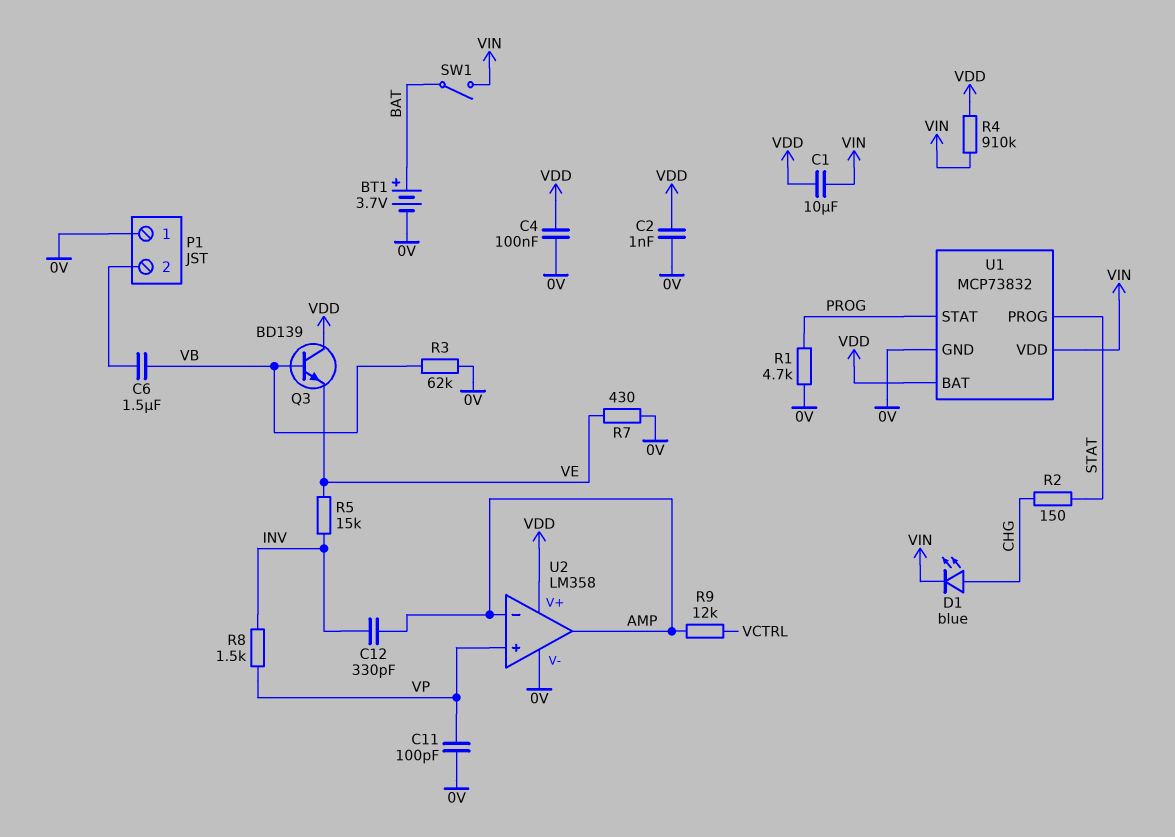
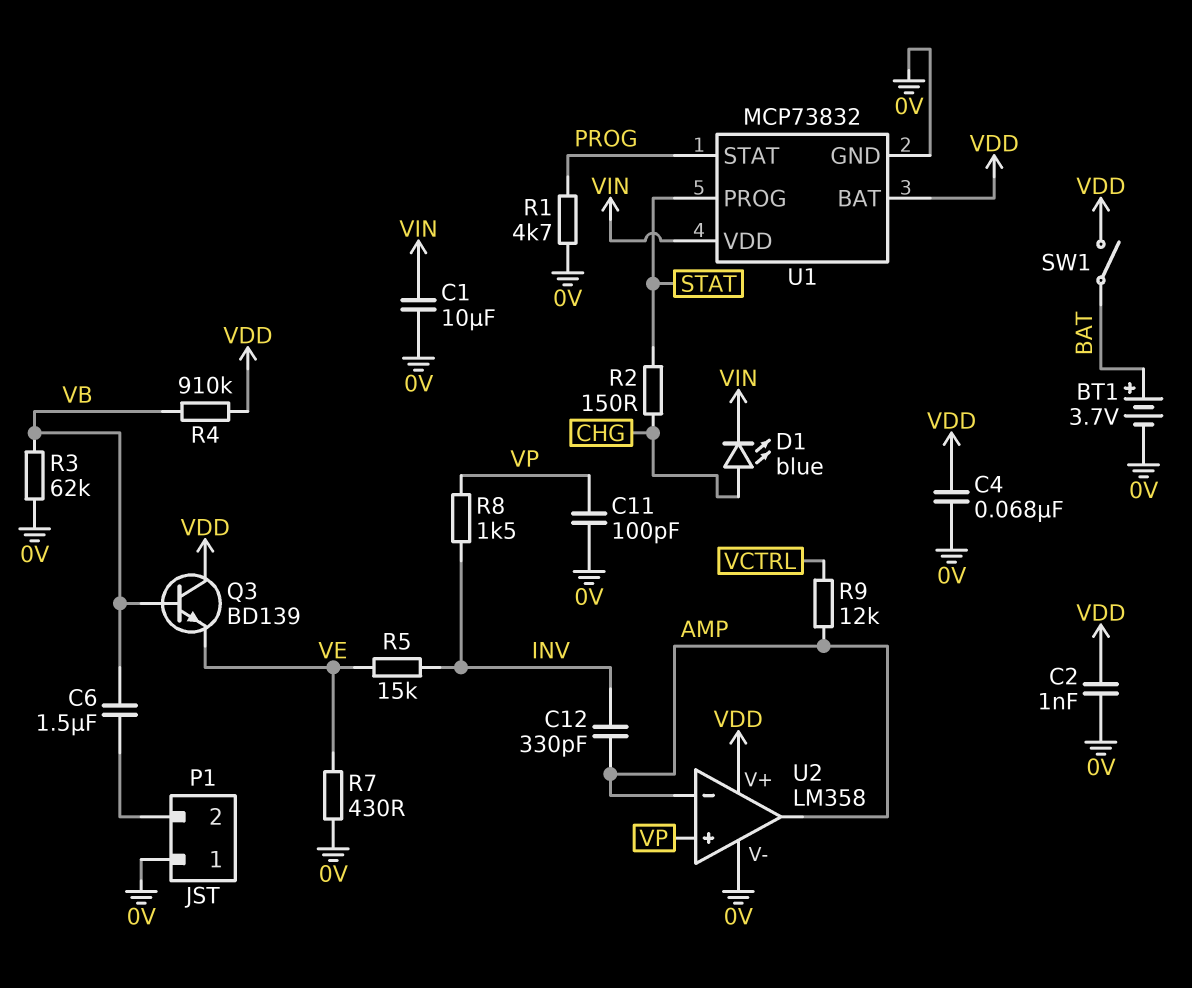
C1: 10uF (VDD, VIN) -> 10uF (0V, VIN)
C4: 100nF (0V, VDD) -> 68nF (0V, VDD)
R4: 910k (VDD, VIN) -> 910k (VB, VDD)
SW1: switch (BAT, VIN) -> switch (BAT, VDD)

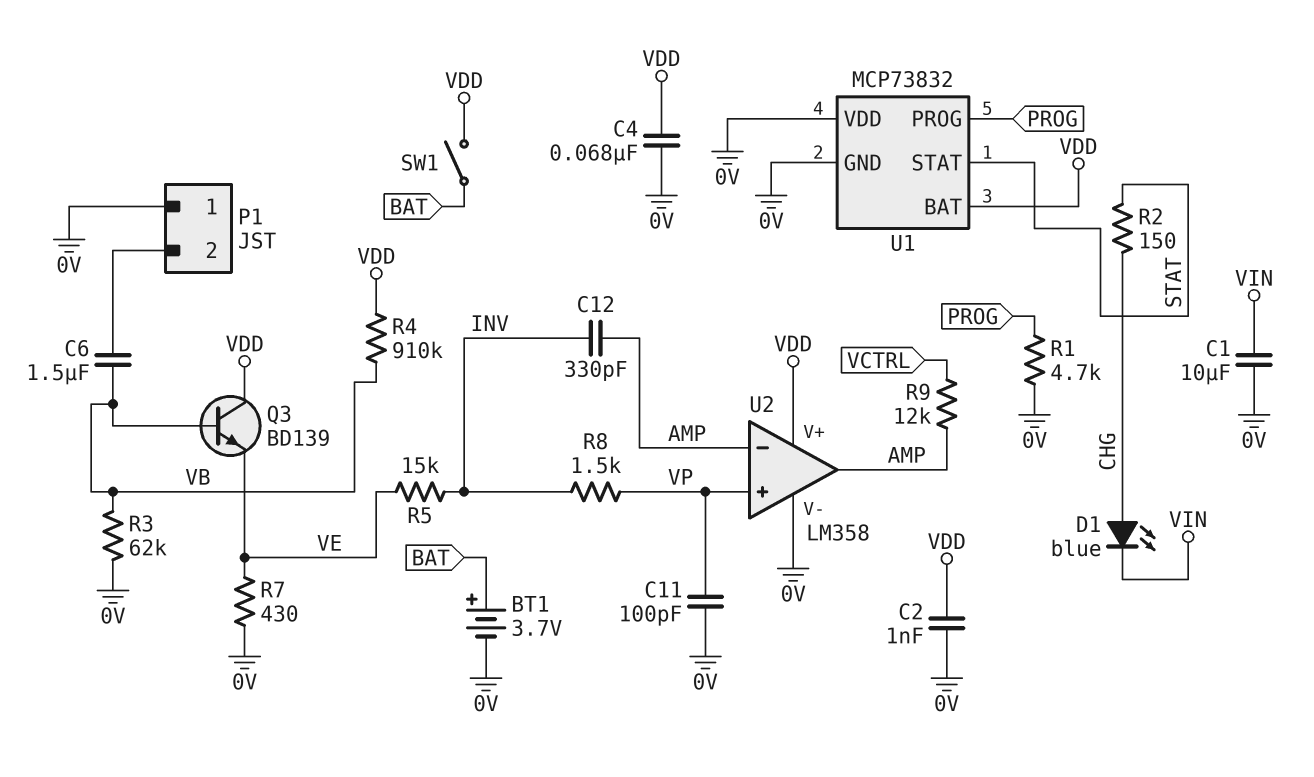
U1 pin PROG: STAT -> PROG
U1 pin STAT: PROG -> STAT
U1 pin VDD: VIN -> 0V

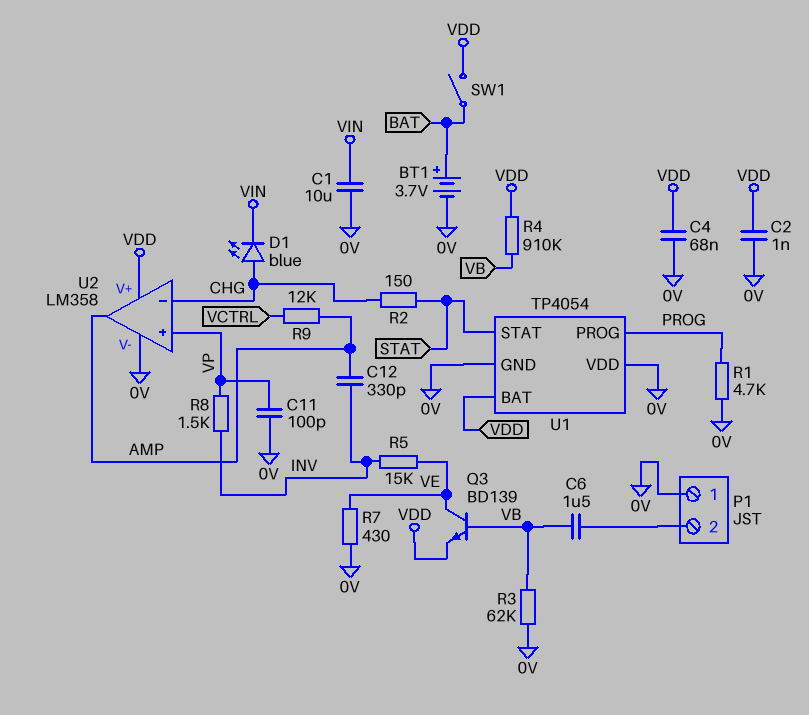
Q3: NPN BD139 (B VB, C VDD, E VE) -> NPN BD139 (B VB, C VE, E VDD)
U1: MCP73832 -> TP4054
U2 pin in-: AMP -> CHG

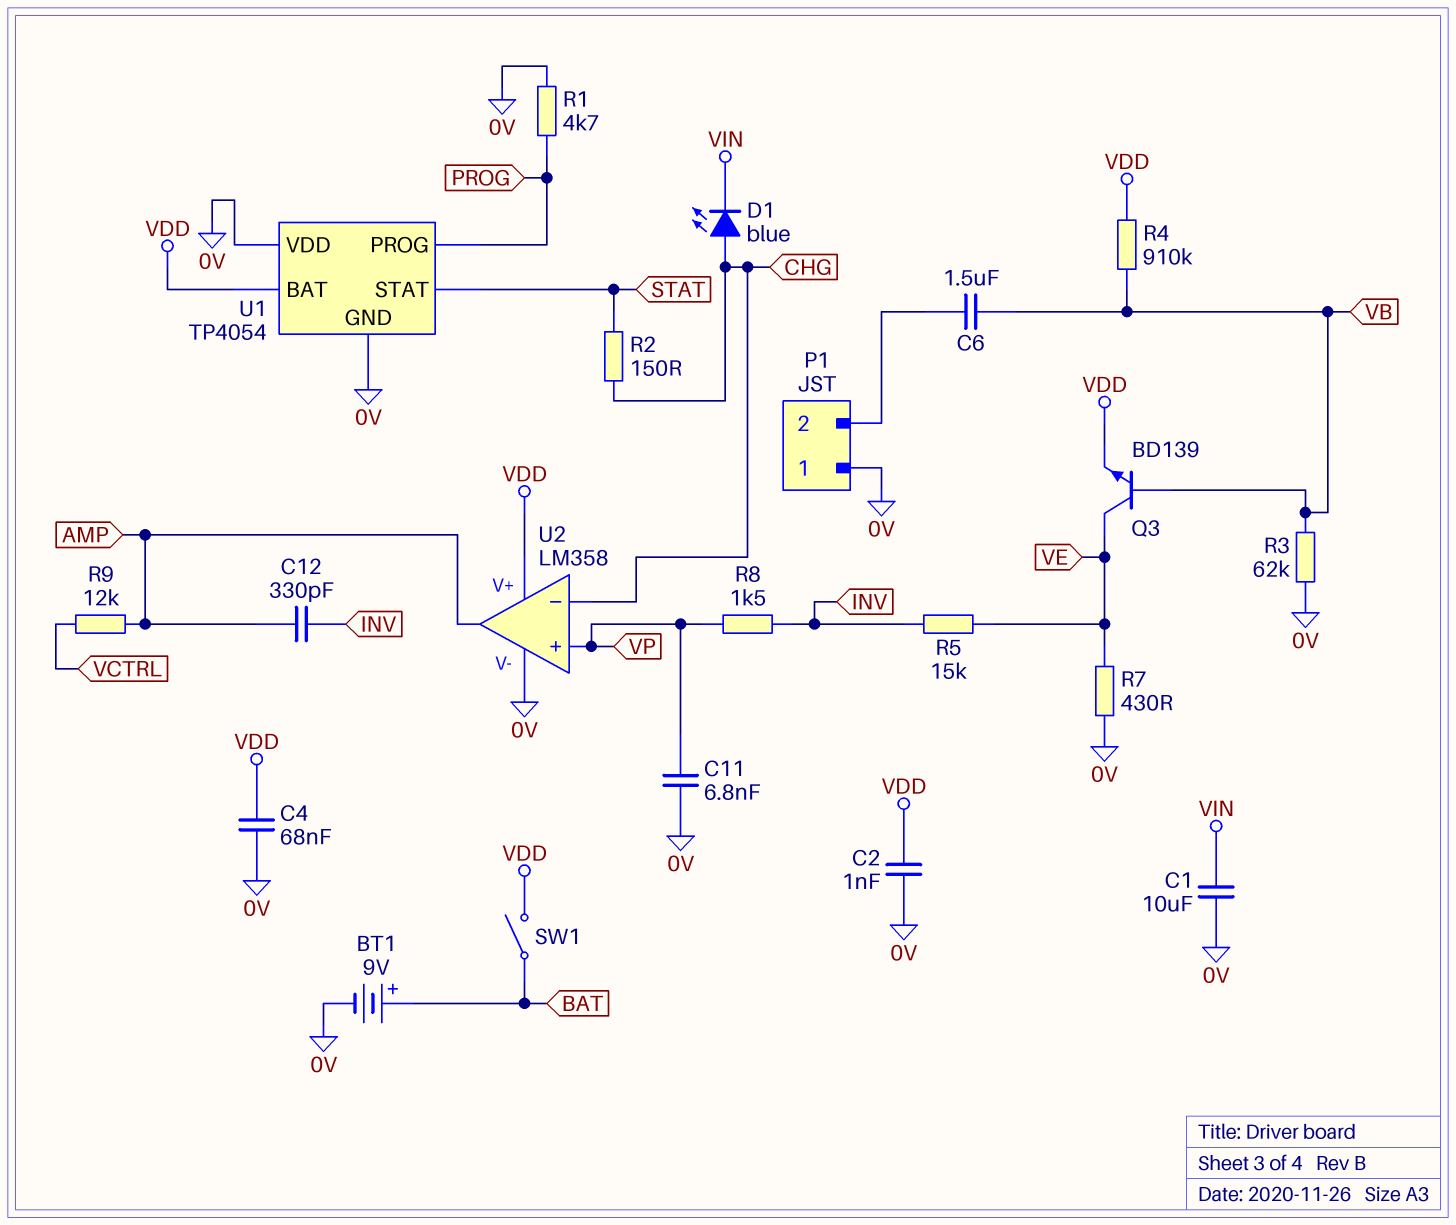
BT1: 3.7V (plus BAT, minus 0V) -> 9V (plus BAT, minus 0V)
C11: 100pF (0V, VP) -> 6.8nF (0V, VP)

